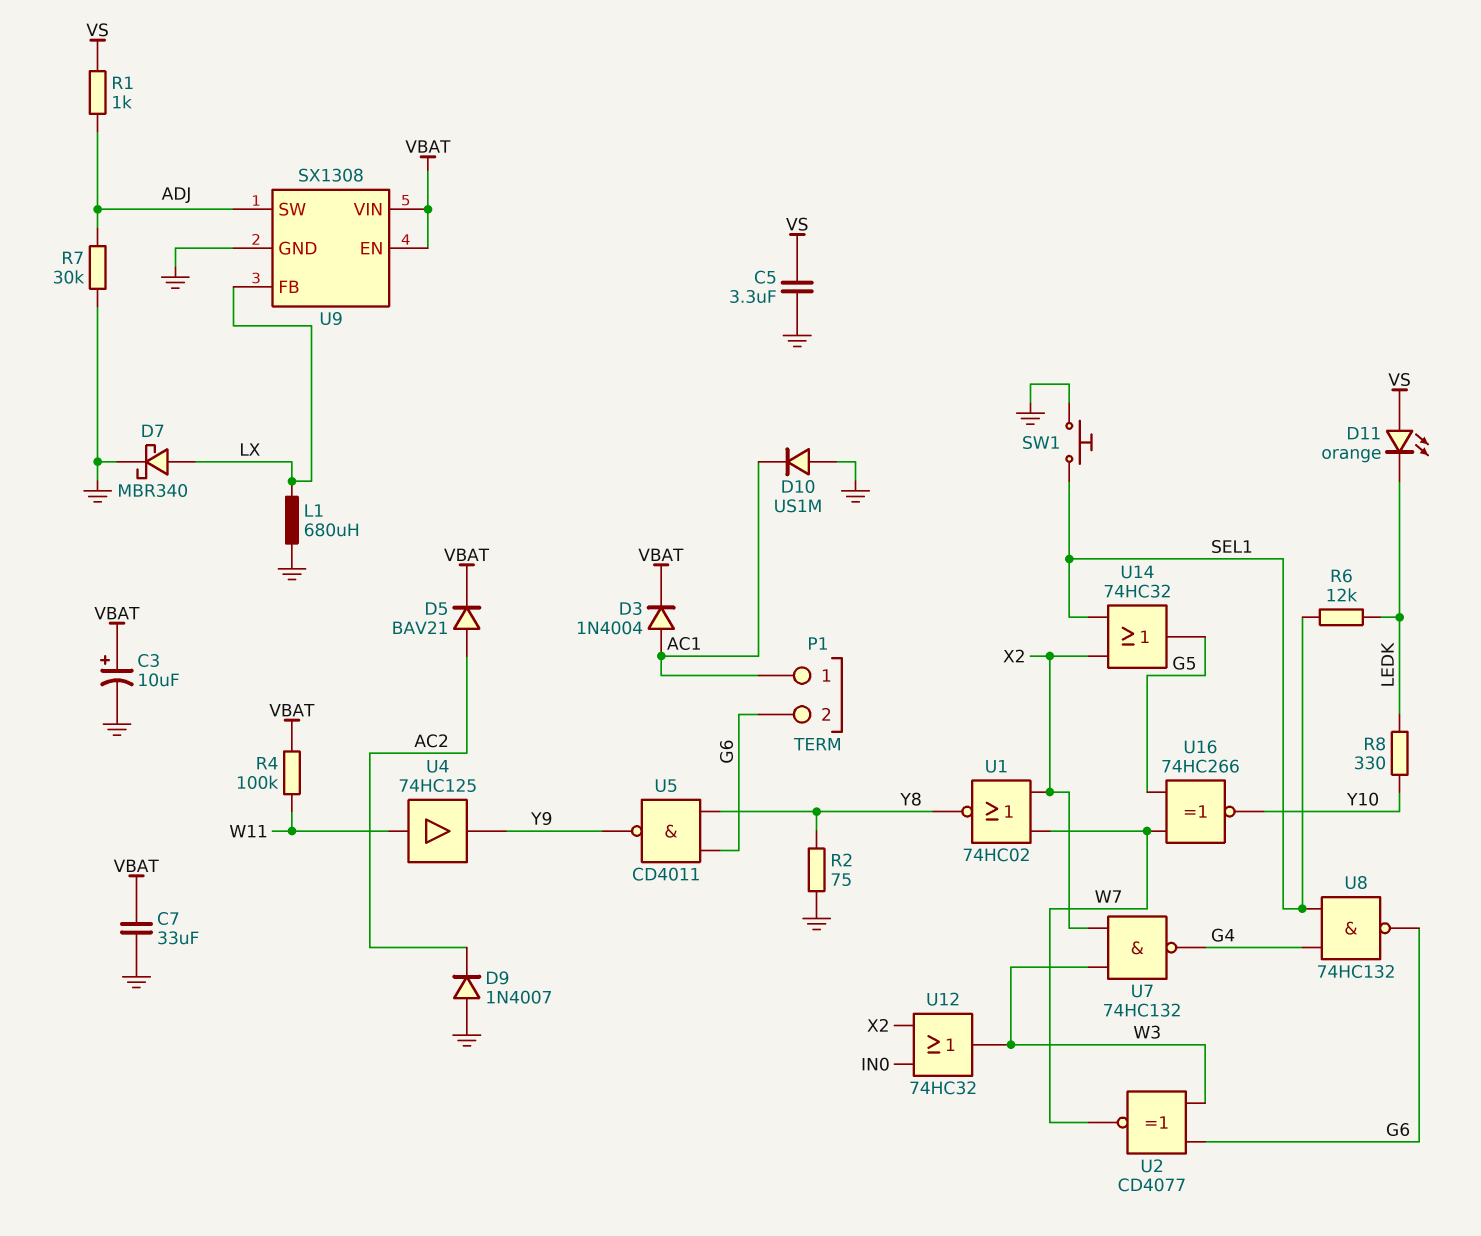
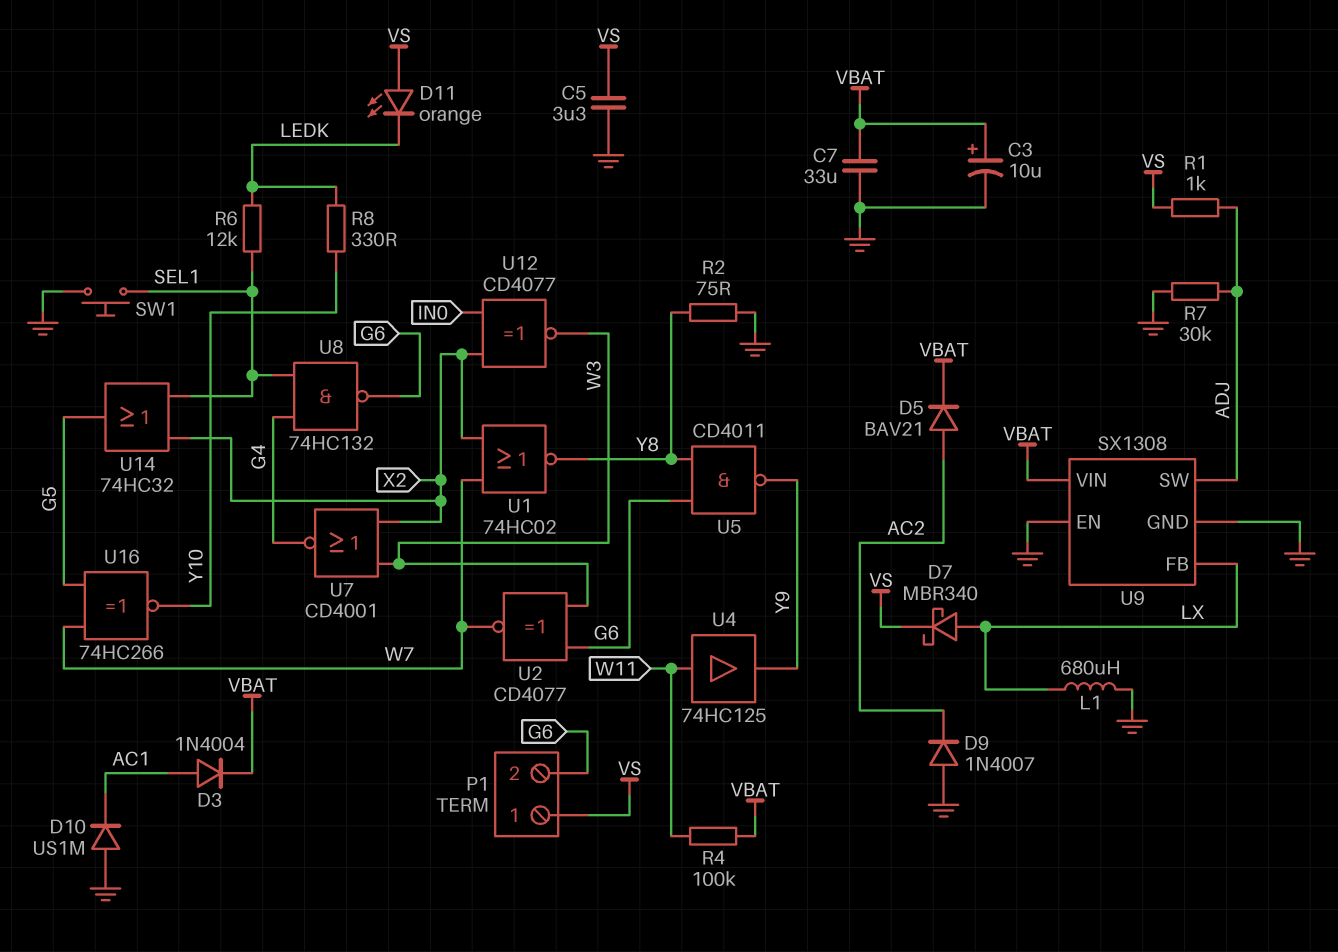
D7: schottky MBR340 (A LX, K GND) -> schottky MBR340 (A LX, K VS)
P1 pin 1: AC1 -> VS
U7: NAND 74HC132 (in W3, in X2, out G4) -> NOR CD4001 (in W3, in X2, out G4)
U9 pin EN: VBAT -> GND
U12: OR 74HC32 (in IN0, in X2, out W3) -> XNOR CD4077 (in IN0, in X2, out W3)

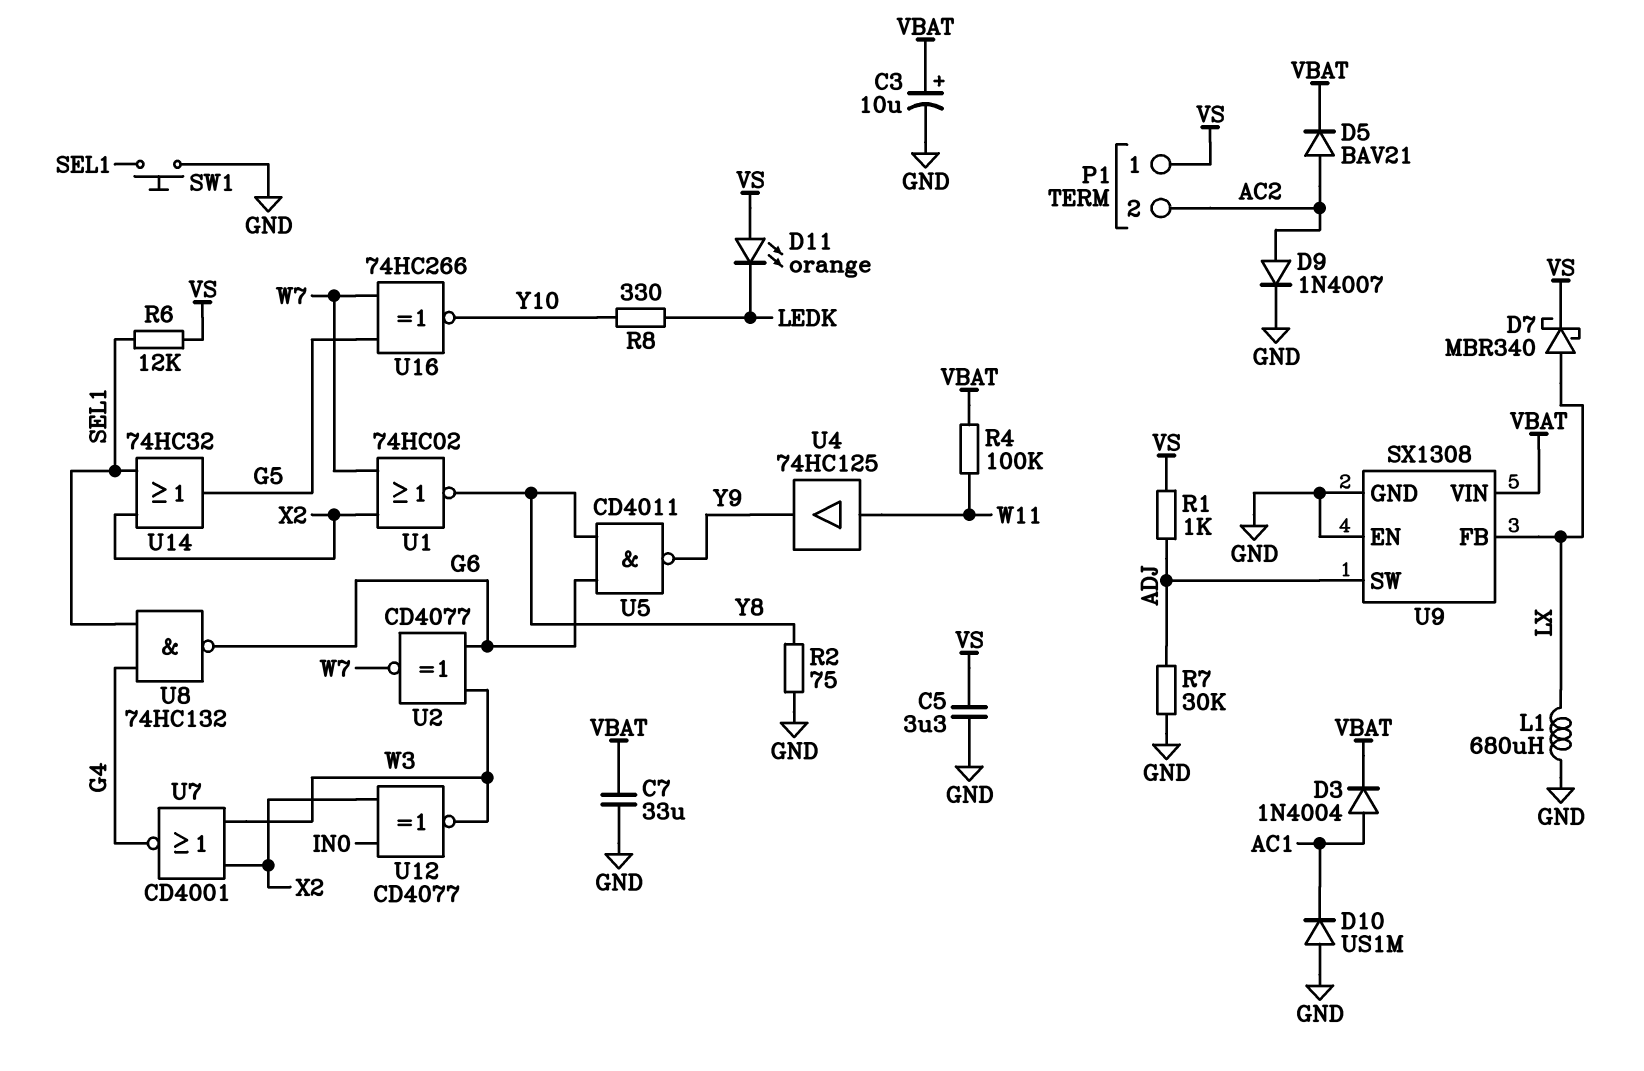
D9: diode 1N4007 (A GND, K AC2) -> diode 1N4007 (A AC2, K GND)
P1 pin 2: G6 -> AC2
R6: 12k (LEDK, SEL1) -> 12k (SEL1, VS)

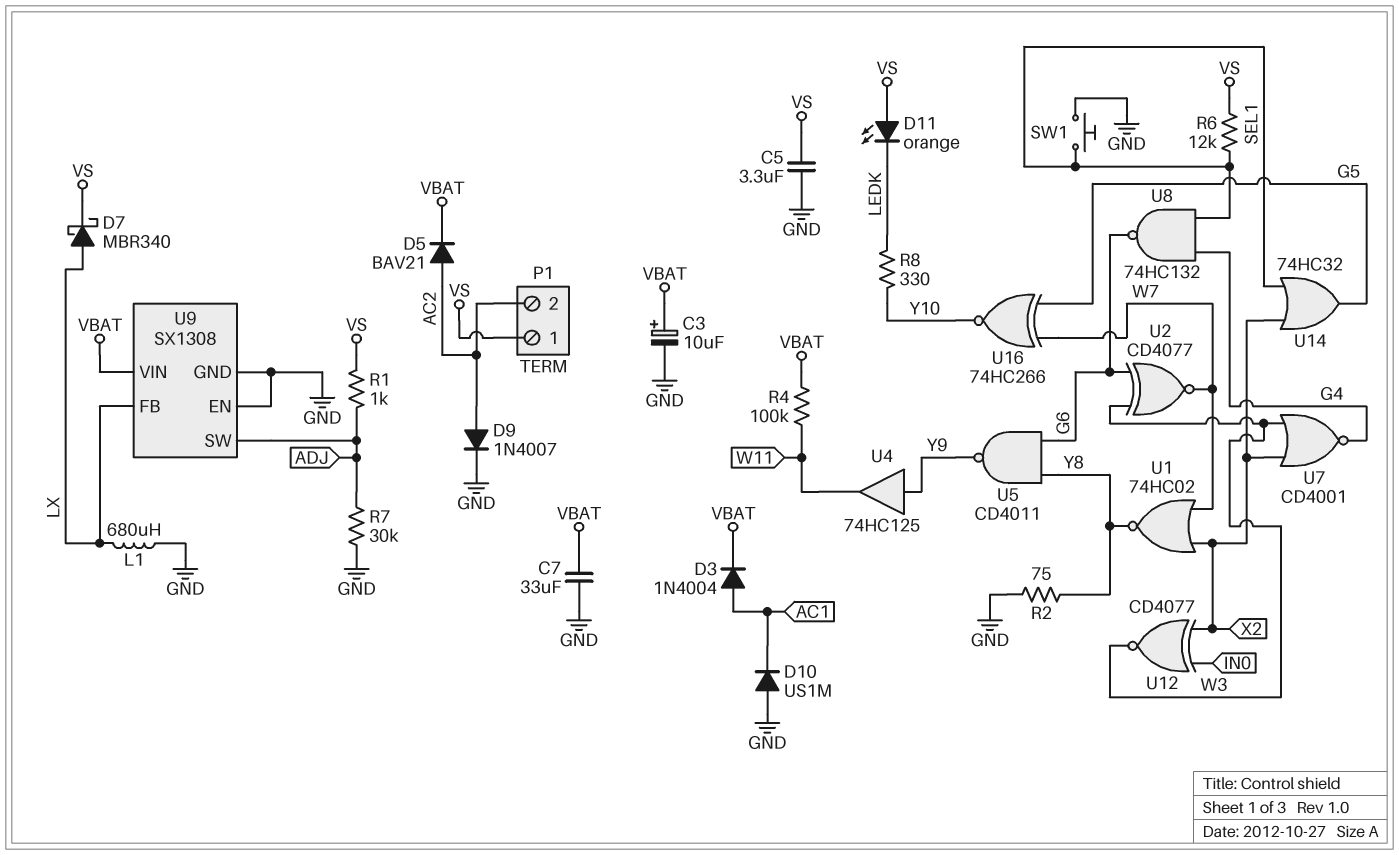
U4: buffer 74HC125 (in W11, out Y9) -> buffer 74HC125 (in Y9, out W11)

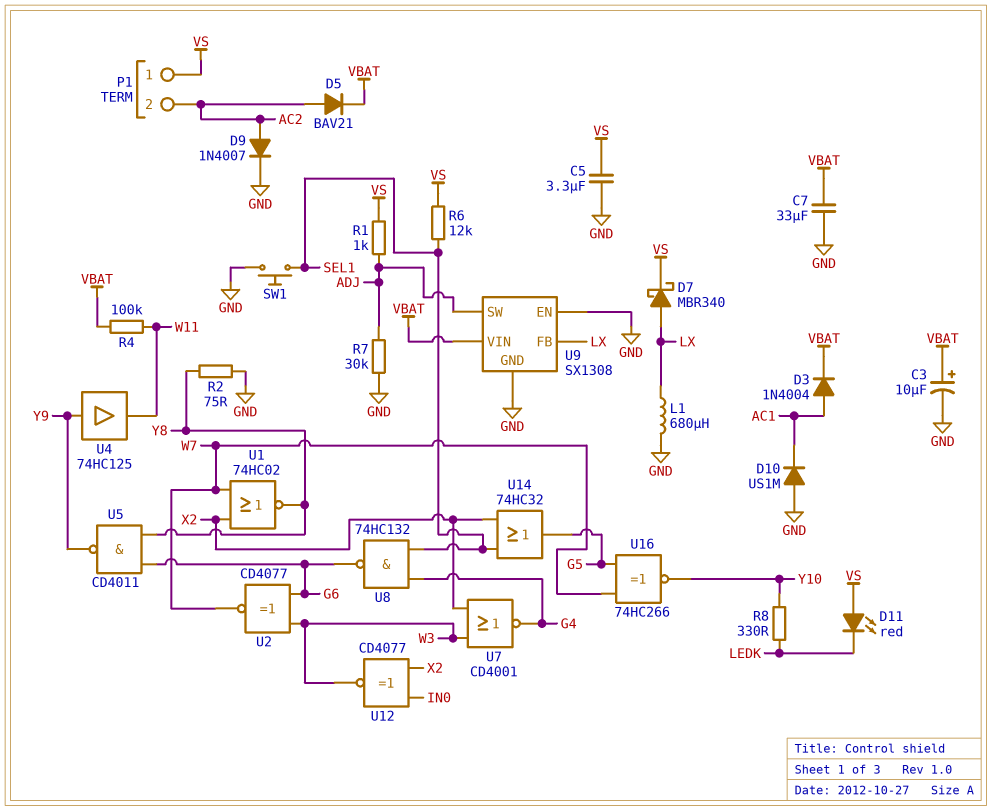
D11: LED orange (A VS, K LEDK) -> LED red (A VS, K LEDK)

